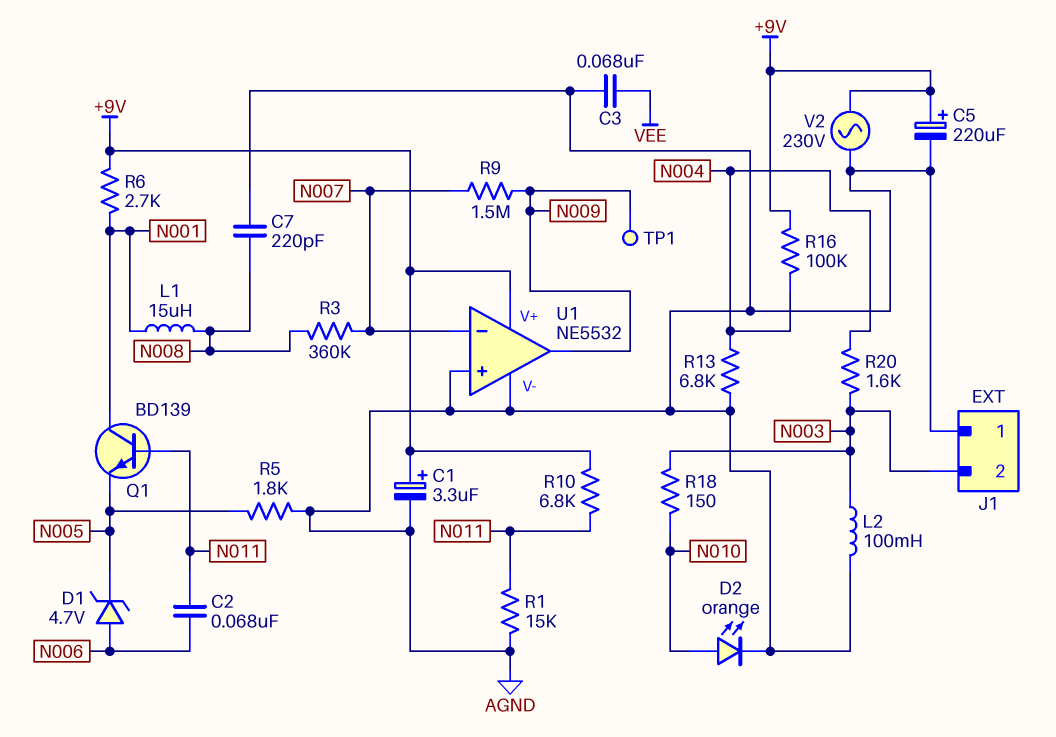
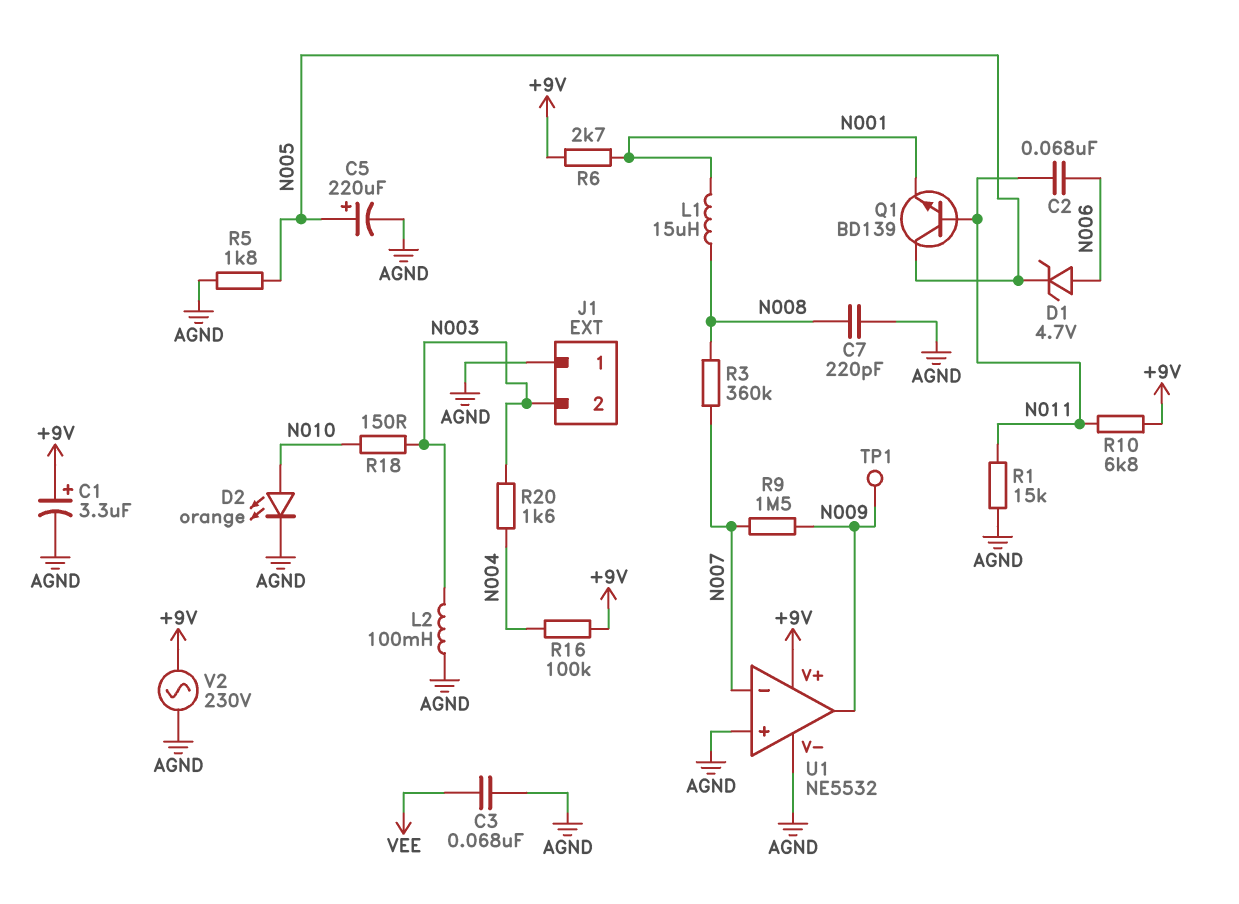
C5: 220uF (plus +9V, minus AGND) -> 220uF (plus N005, minus AGND)
Q1: NPN BD139 (B N011, C N001, E N005) -> NPN BD139 (B N011, C N005, E N001)
R13: 6.8k (AGND, N004) -> none

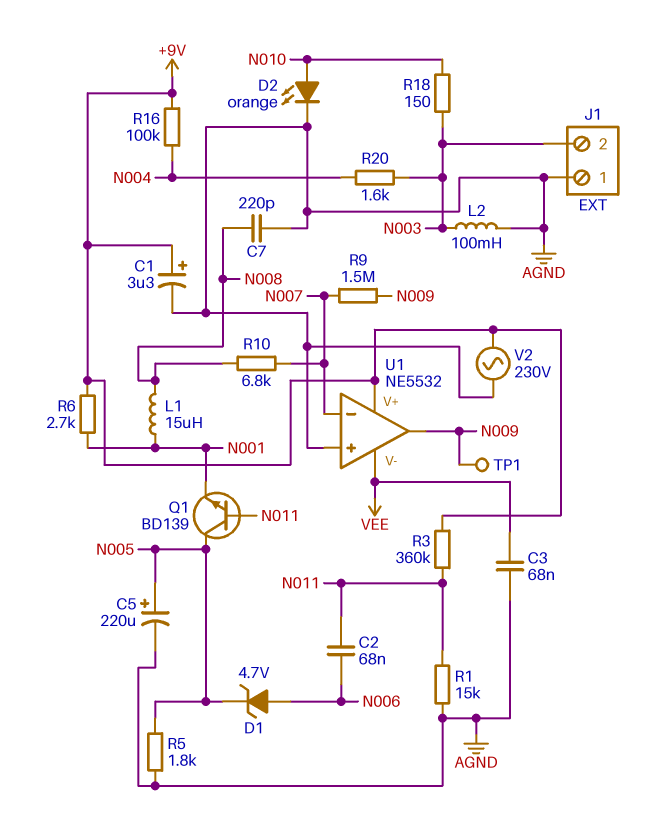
R3: 360k (N007, N008) -> 360k (+9V, N011)
R10: 6.8k (+9V, N011) -> 6.8k (N007, N008)
U1 pin V-: AGND -> VEE

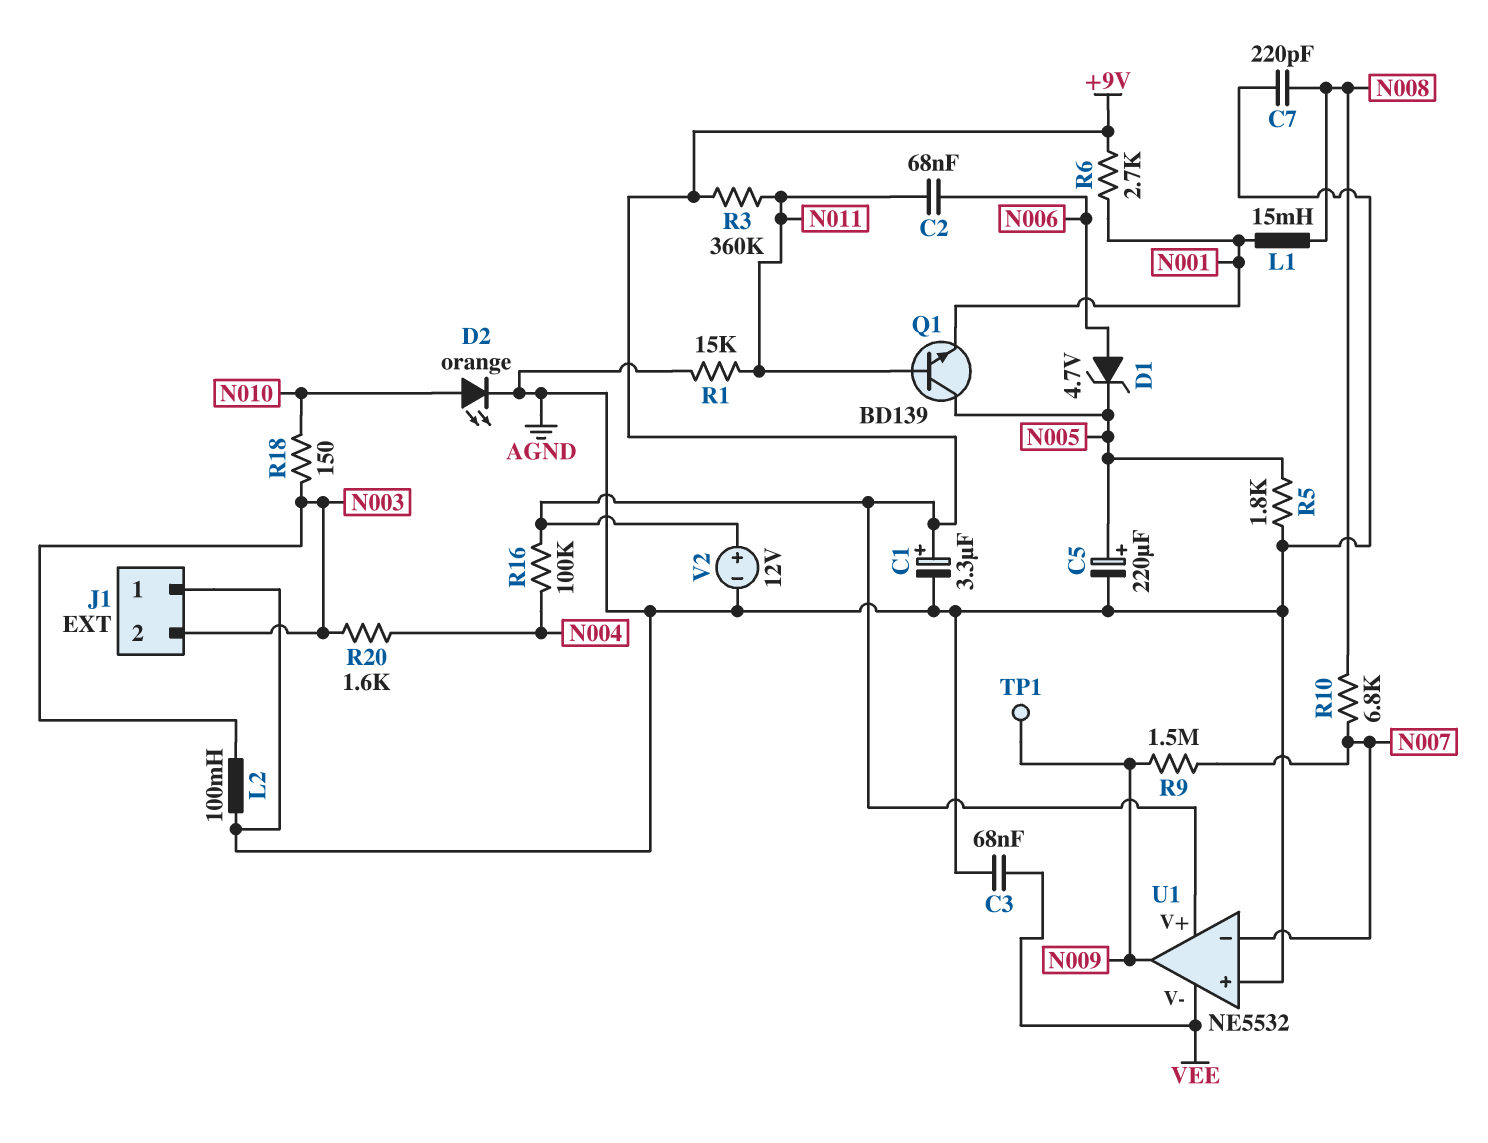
L1: 15uH (N001, N008) -> 15mH (N001, N008)
V2: AC 230V (+9V, AGND) -> 12V (plus +9V, minus AGND)

